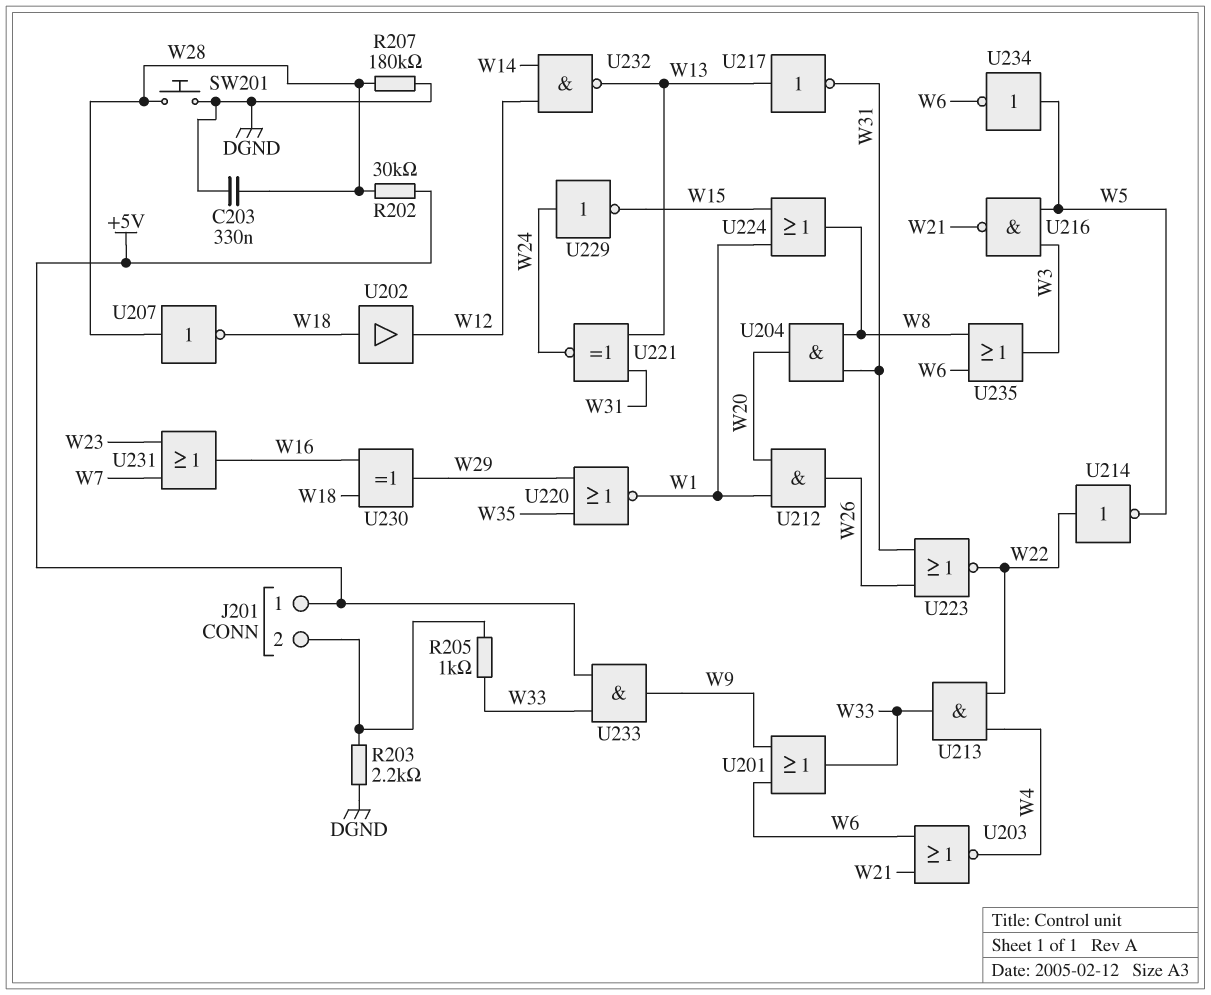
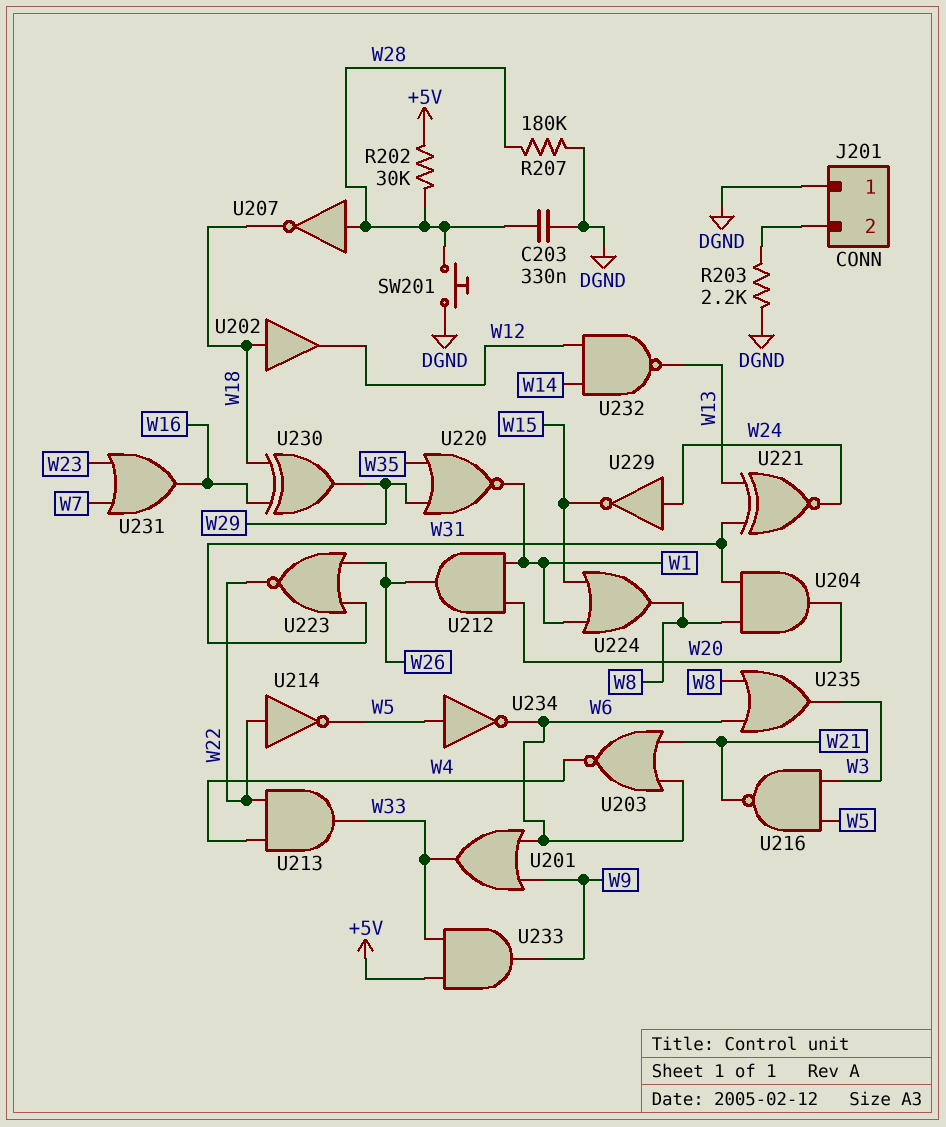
J201 pin 1: +5V -> DGND
R205: 1k (J201/2, W33) -> none
U217: NOT (in W13, out W31) -> none

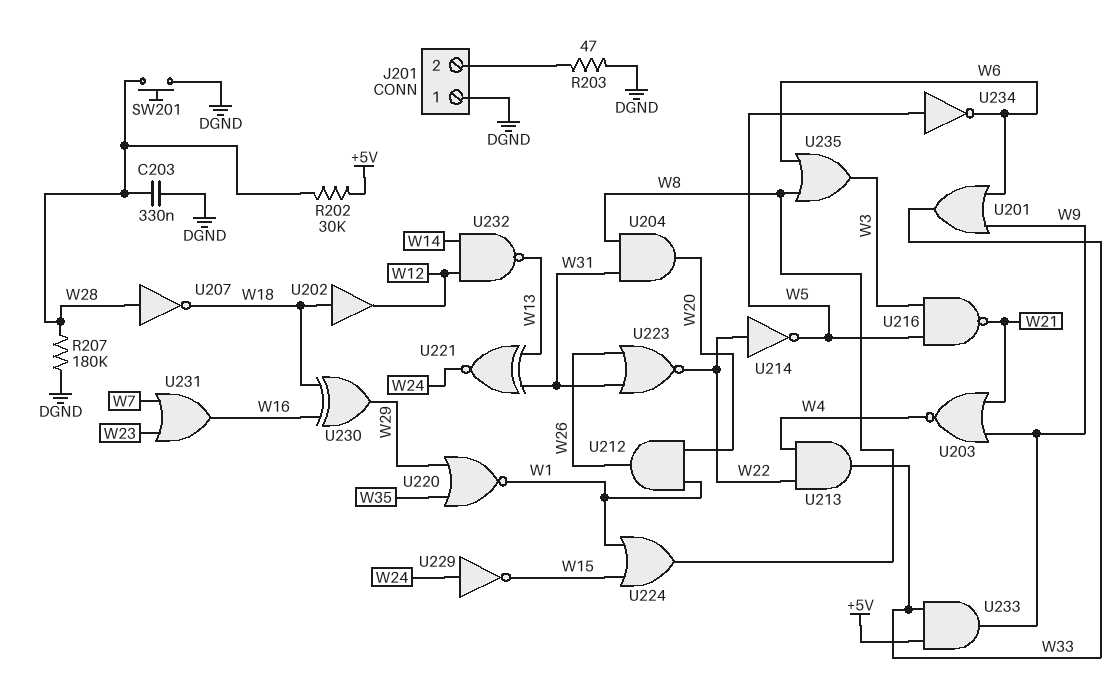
R203: 2.2k (DGND, J201/2) -> 47 (DGND, J201/2)
U203: NOR (in W6, in W21, out W4) -> NOR (in W9, in W21, out W4)

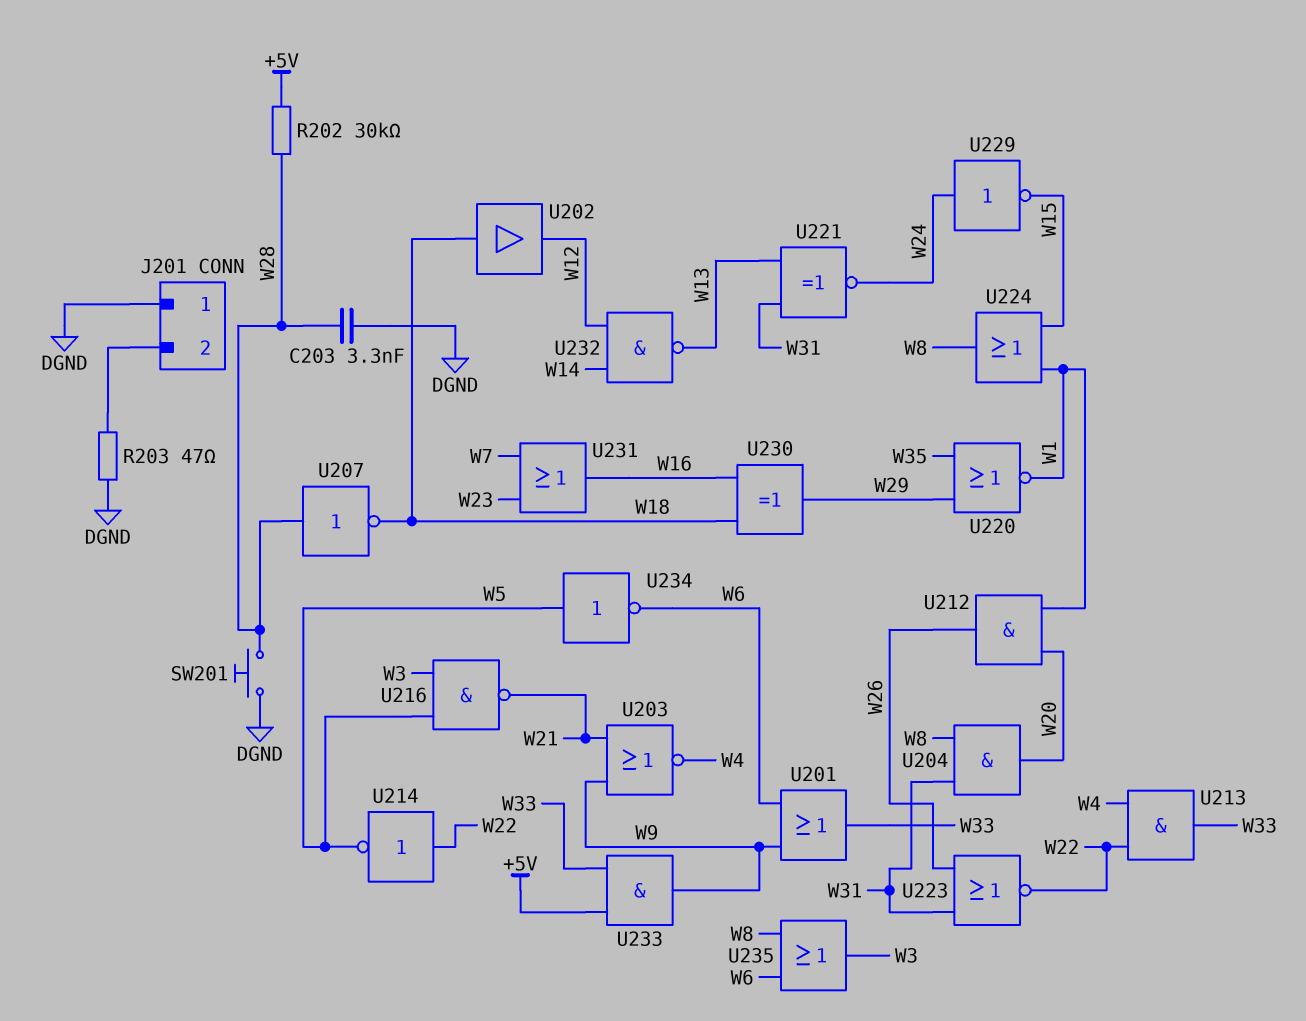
C203: 330nF (DGND, W28) -> 3.3nF (DGND, W28)
R207: 180k (DGND, W28) -> none

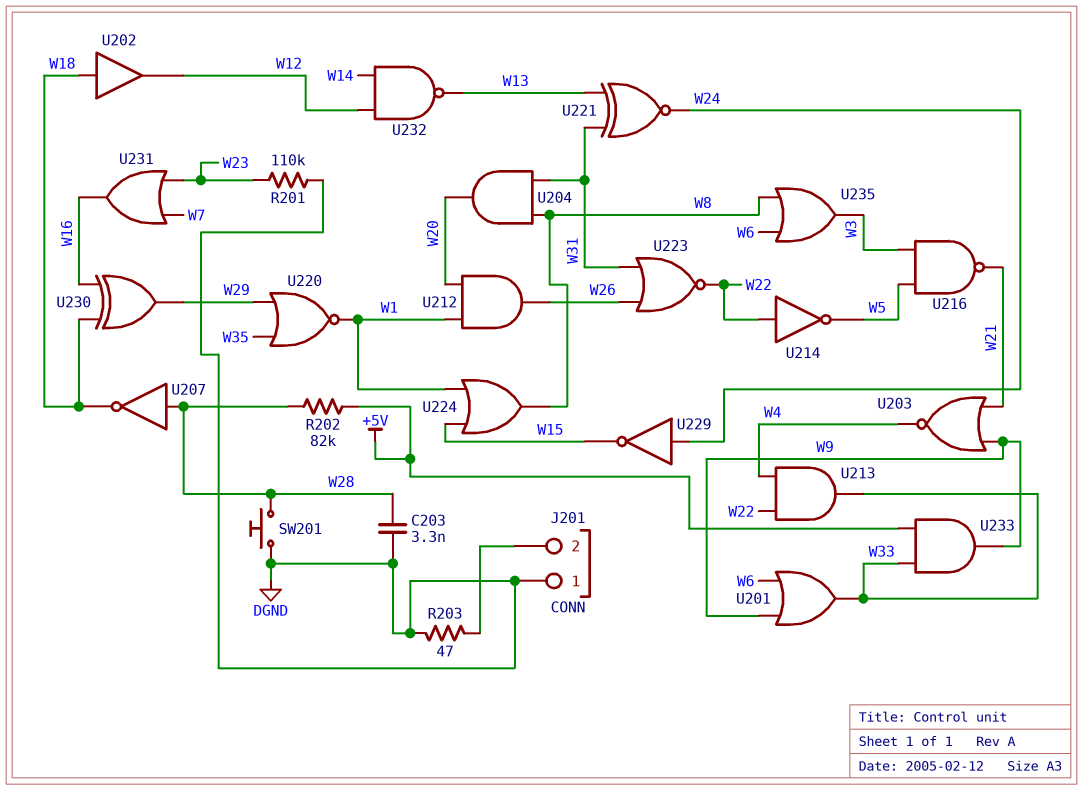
R201: none -> 110k (DGND, W23)
R202: 30k (+5V, W28) -> 82k (+5V, W28)
U234: NOT (in W5, out W6) -> none

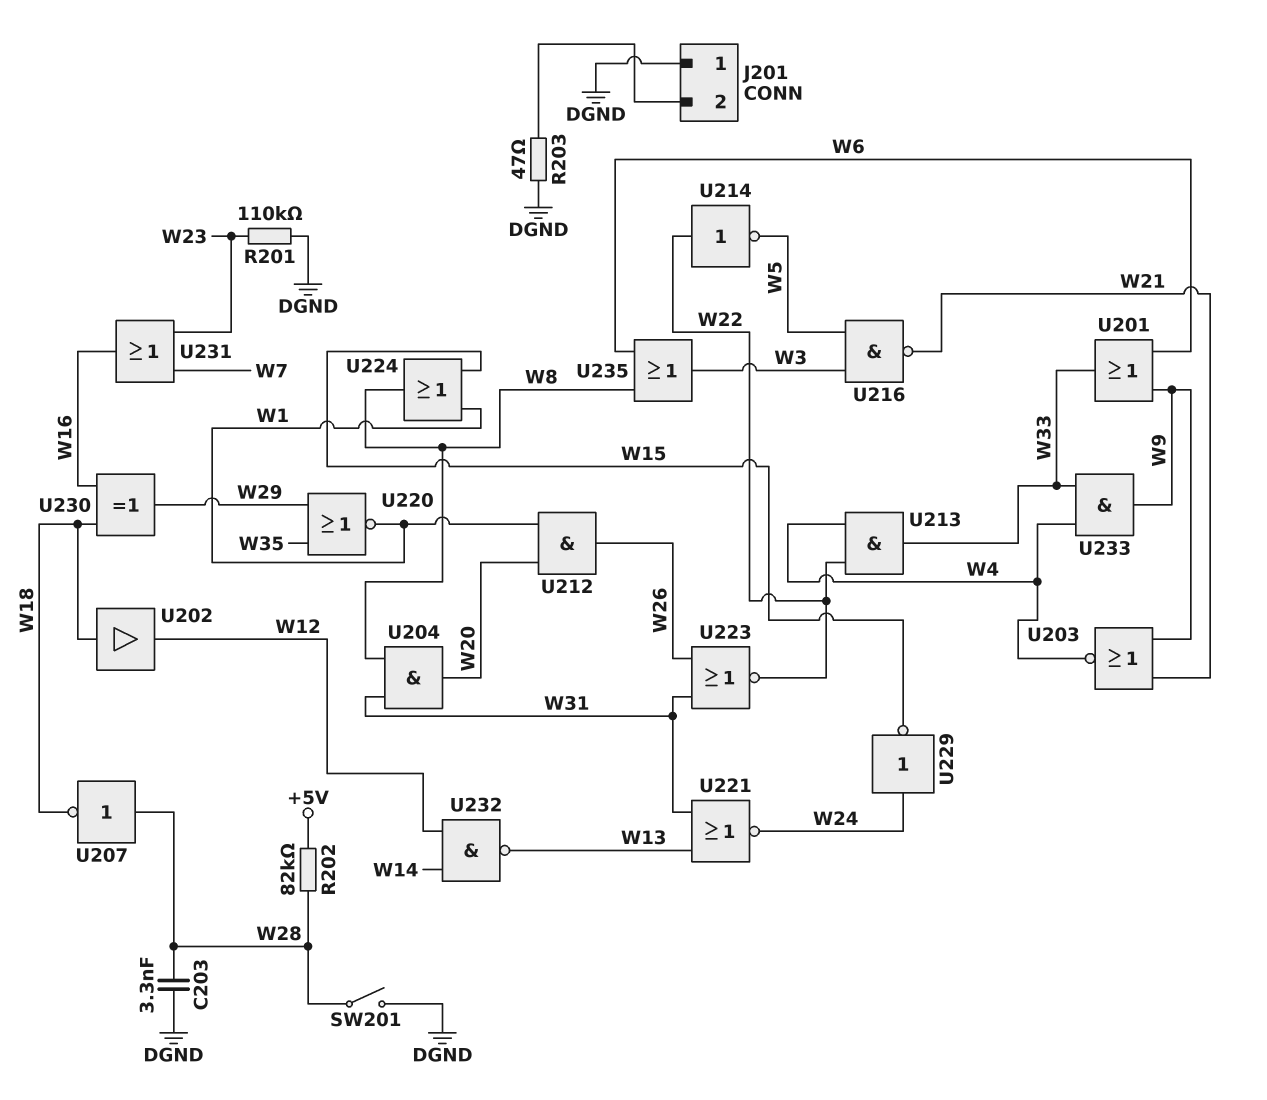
SW201: button (DGND, W28) -> switch (DGND, W28)
U221: XNOR (in W13, in W31, out W24) -> NOR (in W13, in W31, out W24)
U233: AND (in +5V, in W33, out W9) -> AND (in W4, in W33, out W9)

